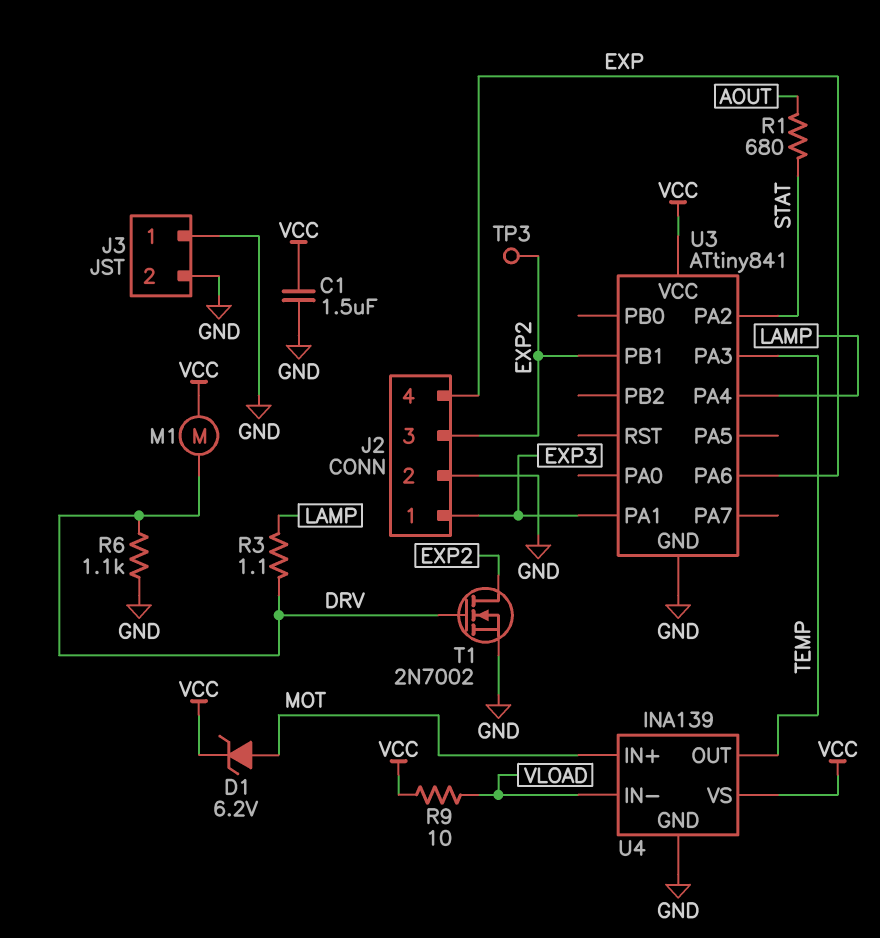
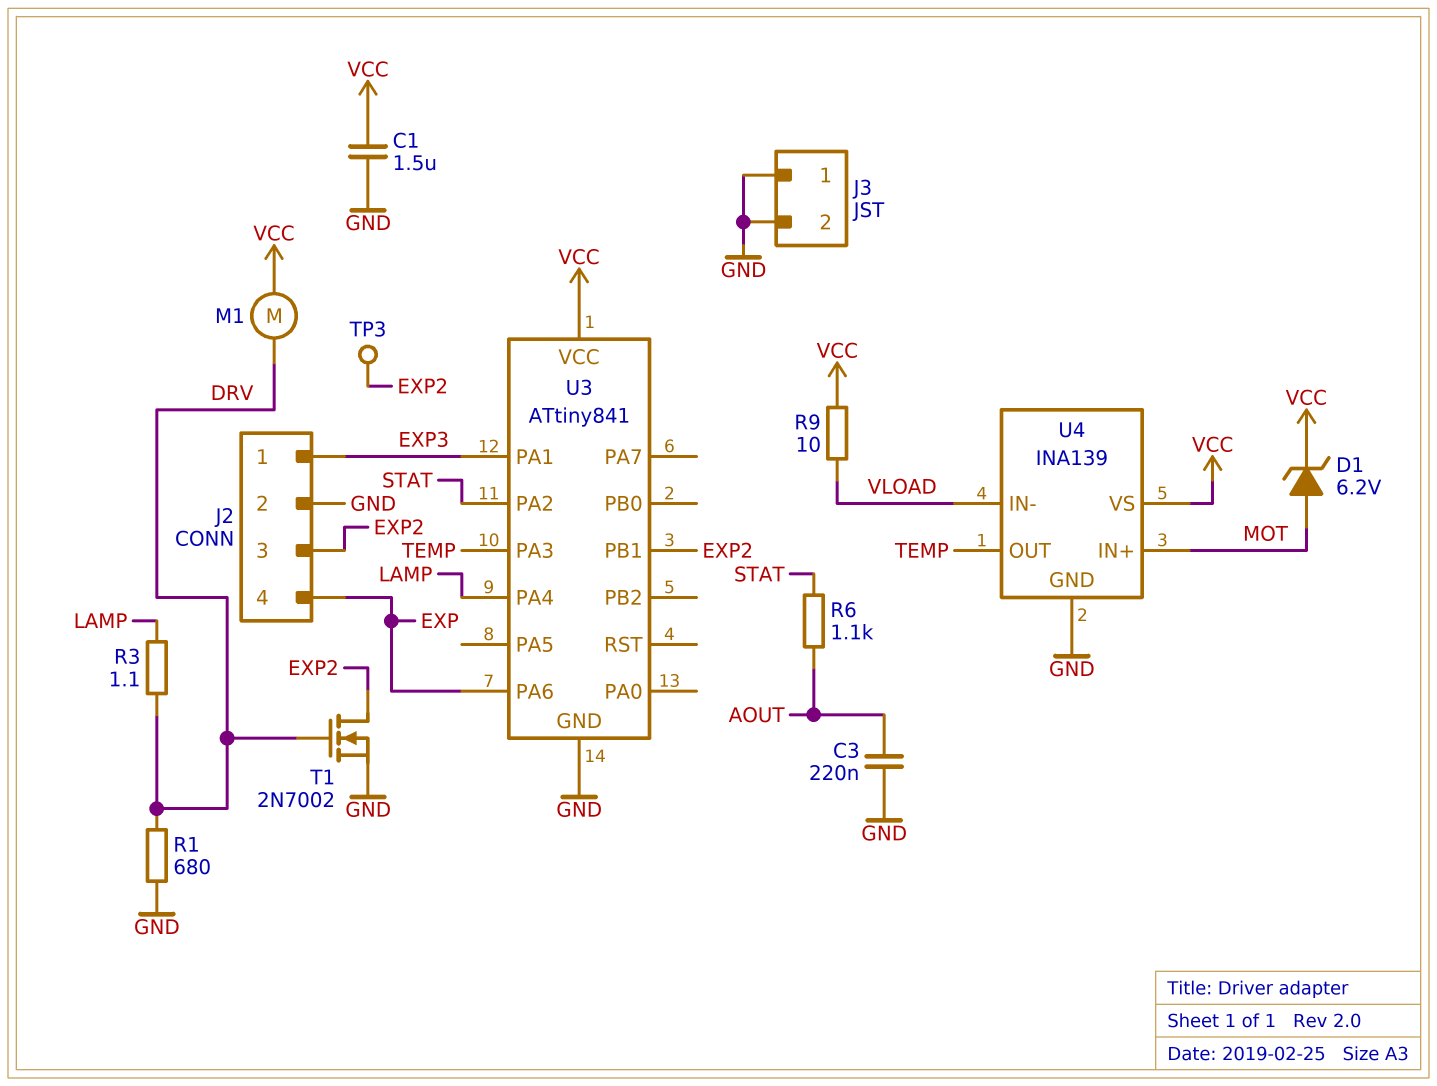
C3: none -> 220nF (AOUT, GND)
R1: 680 (AOUT, STAT) -> 680 (DRV, GND)
R6: 1.1k (DRV, GND) -> 1.1k (AOUT, STAT)

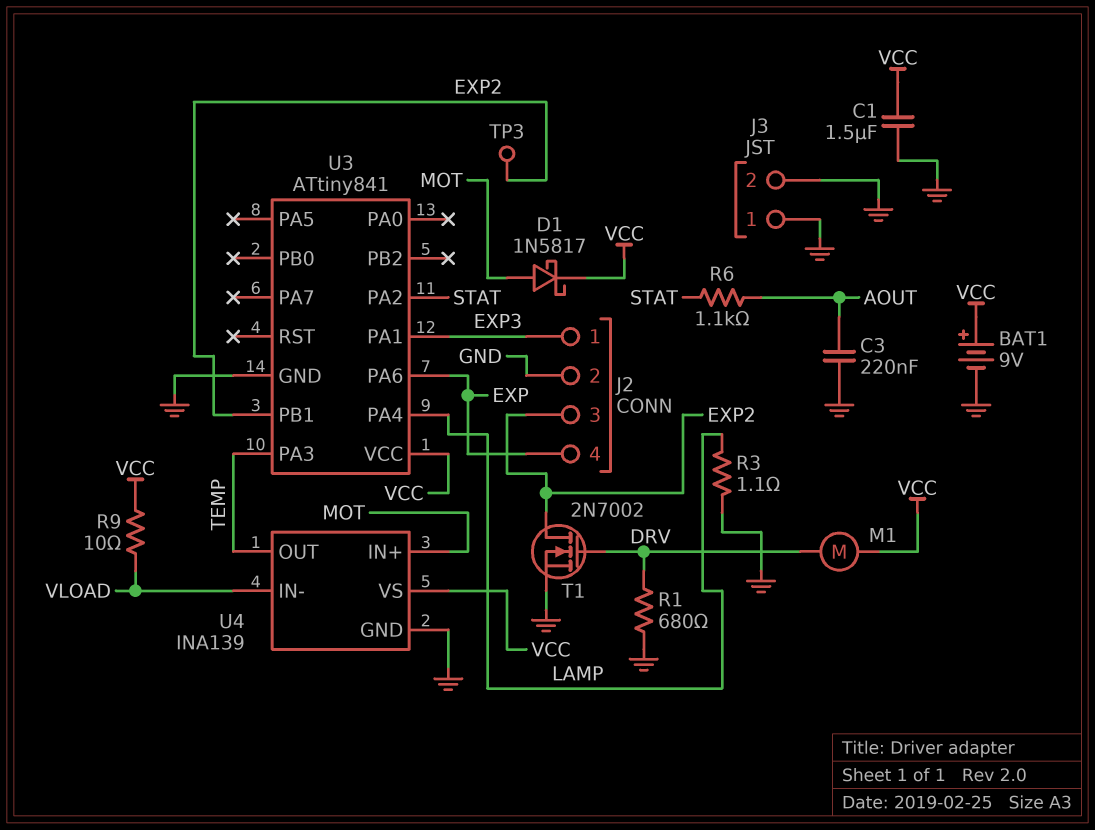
BAT1: none -> 9V (plus VCC, minus GND)
D1: zener 6.2V (A MOT, K VCC) -> schottky 1N5817 (A MOT, K VCC)
R3: 1.1 (DRV, LAMP) -> 1.1 (GND, LAMP)

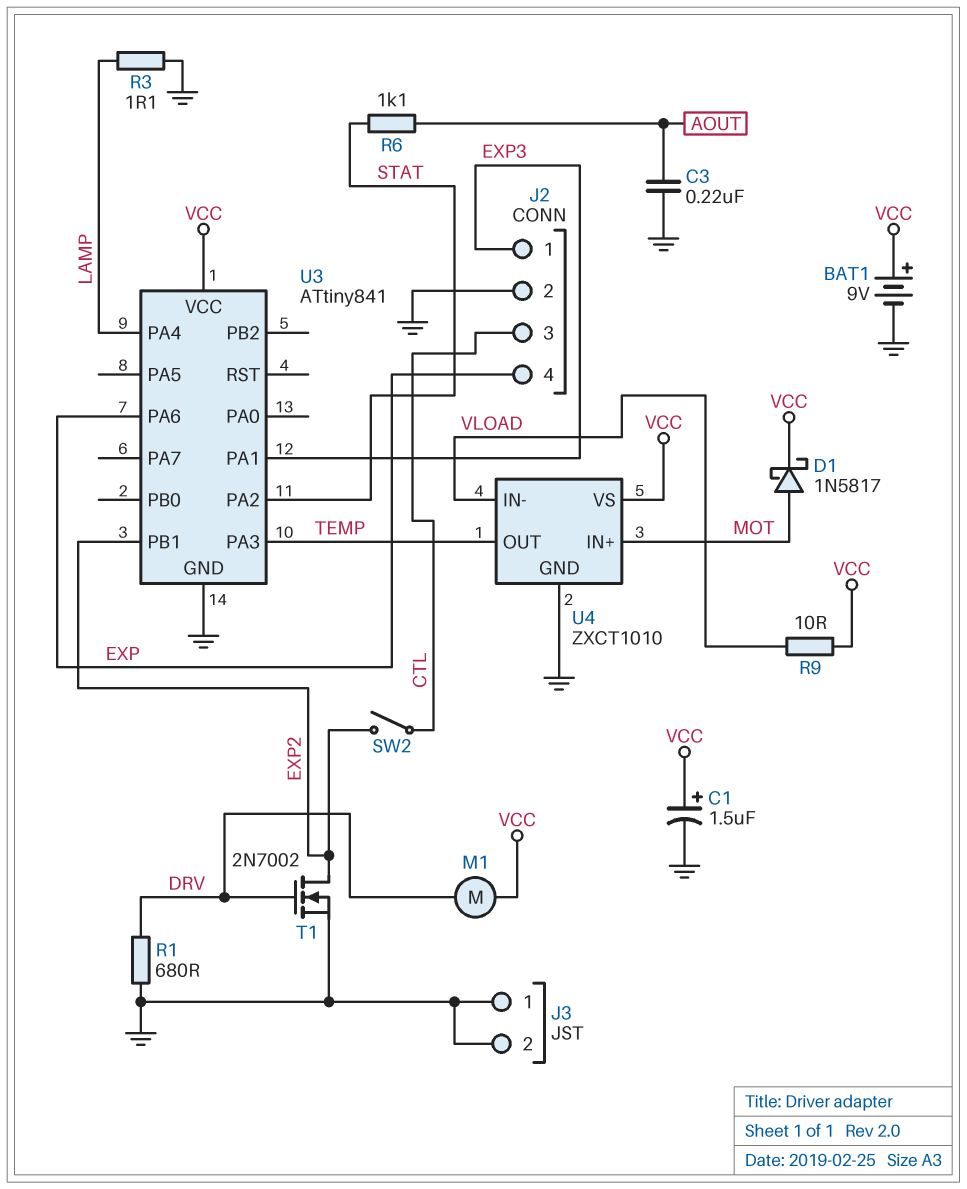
C1: 1.5uF (GND, VCC) -> 1.5uF (plus VCC, minus GND)
J2 pin 3: EXP2 -> CTL
SW2: none -> switch (CTL, EXP2)
TP3: test point (EXP2) -> none
U4: INA139 -> ZXCT1010

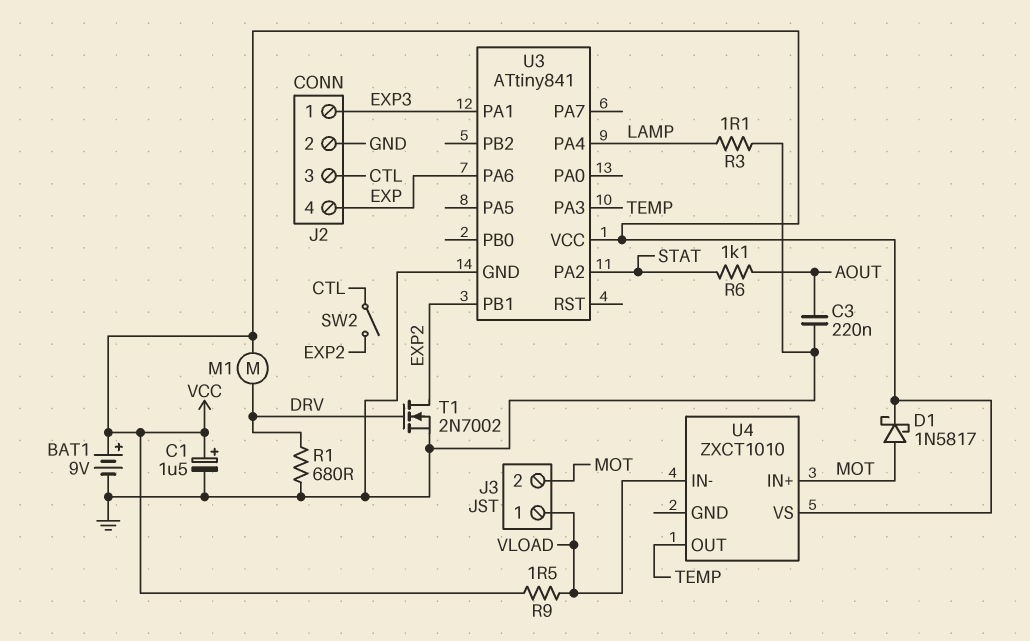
J3 pin 1: GND -> VLOAD
J3 pin 2: GND -> MOT
R9: 10 (VCC, VLOAD) -> 1.5 (VCC, VLOAD)
U4 pin GND: GND -> none

